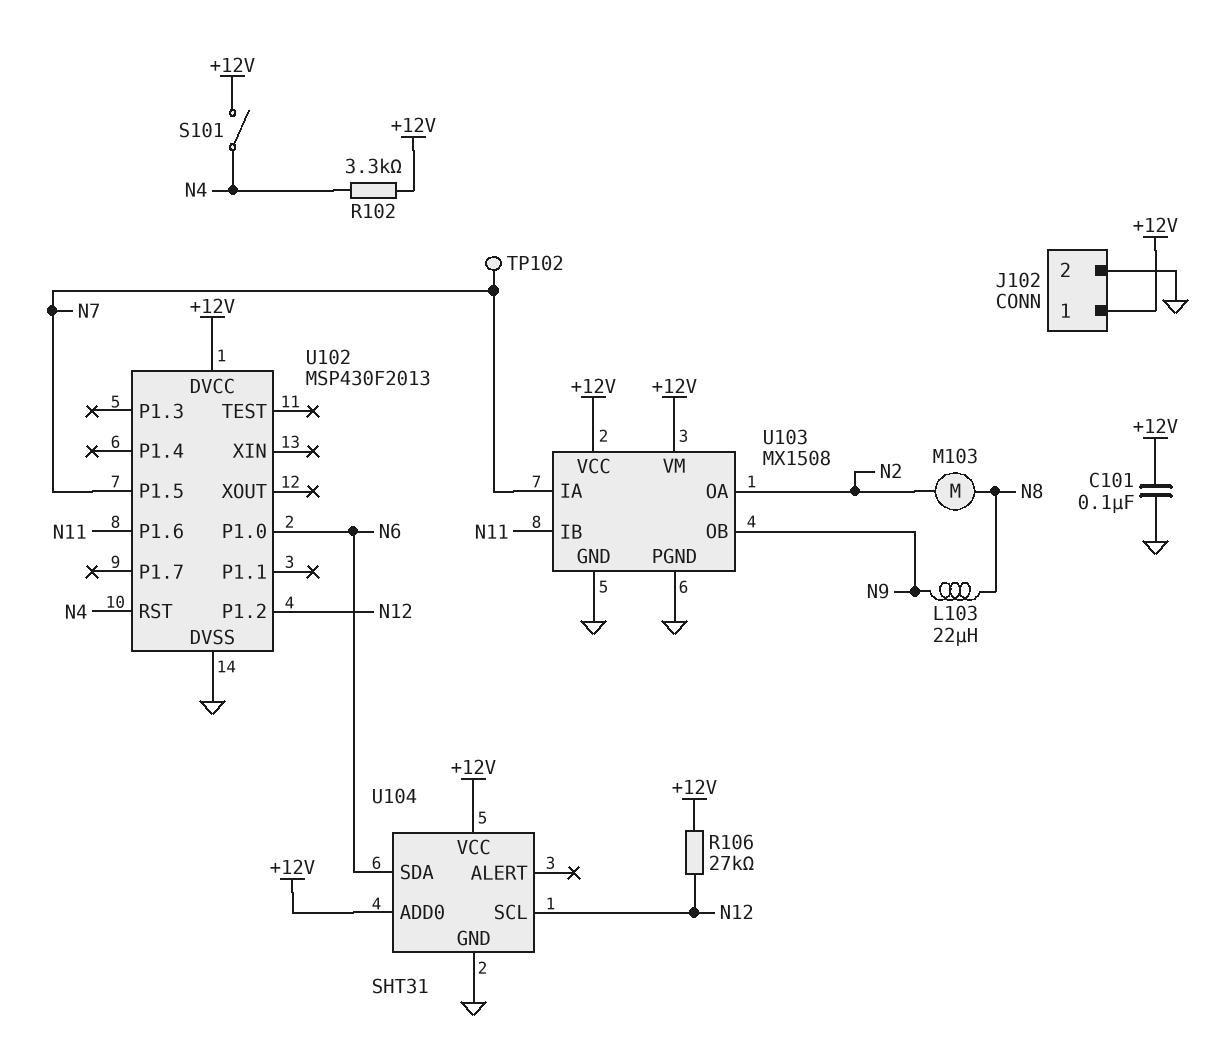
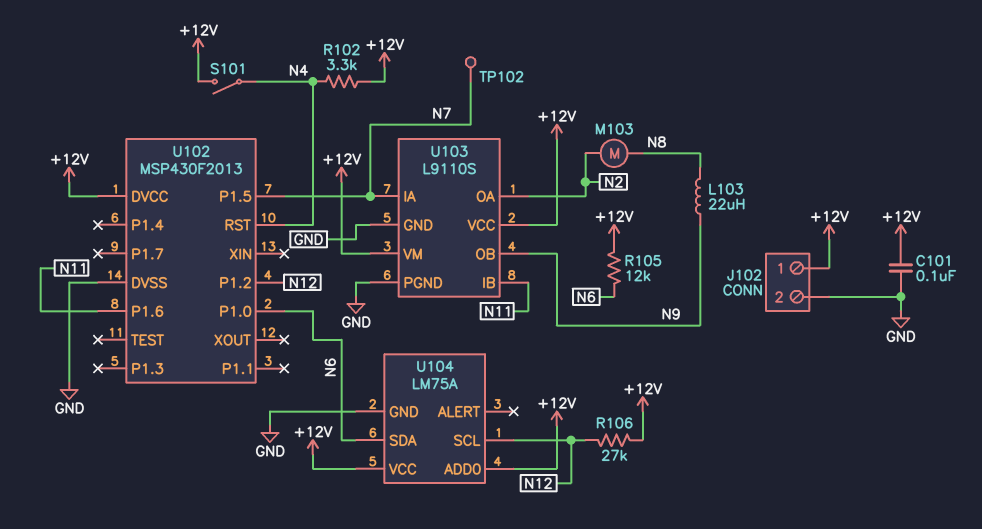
R105: none -> 12k (+12V, N6)
U103: MX1508 -> L9110S
U104: SHT31 -> LM75A

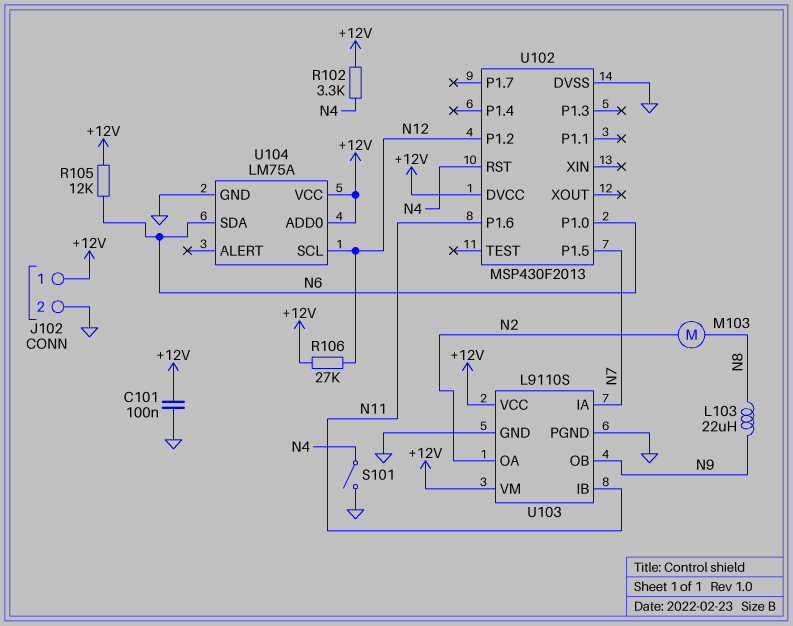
S101: switch (+12V, N4) -> switch (GND, N4)
TP102: test point (N7) -> none

